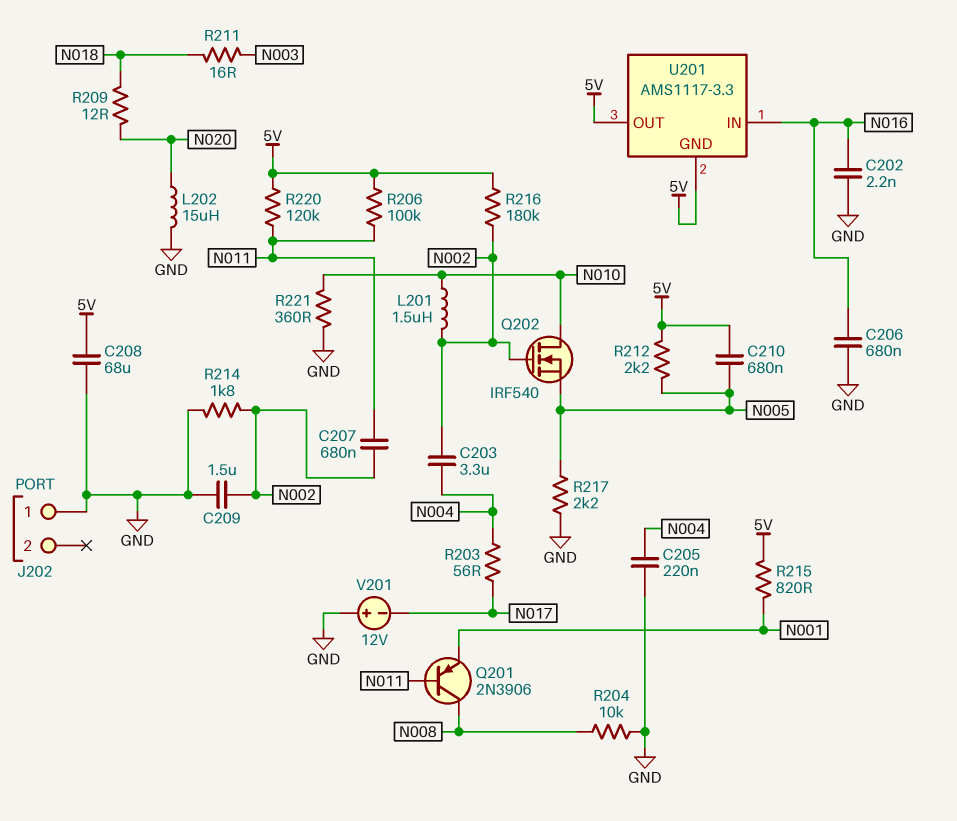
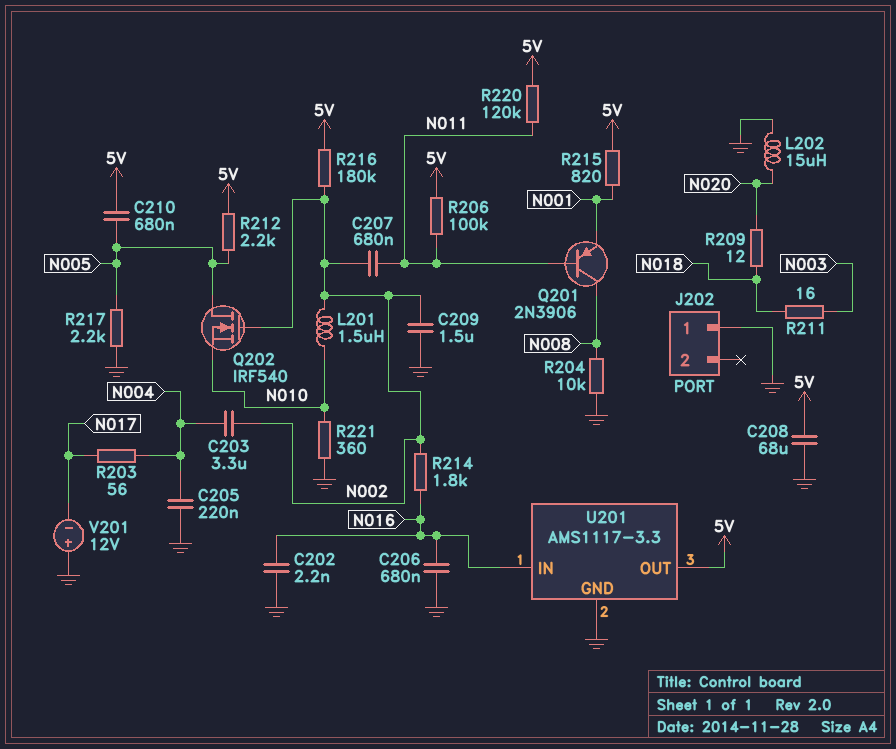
Q202: NMOS IRF540 (G N002, D N010, S N005) -> NMOS IRF540 (G N002, D N005, S N010)
R214: 1.8k (GND, N002) -> 1.8k (N002, N016)
U201 pin GND: 5V -> GND

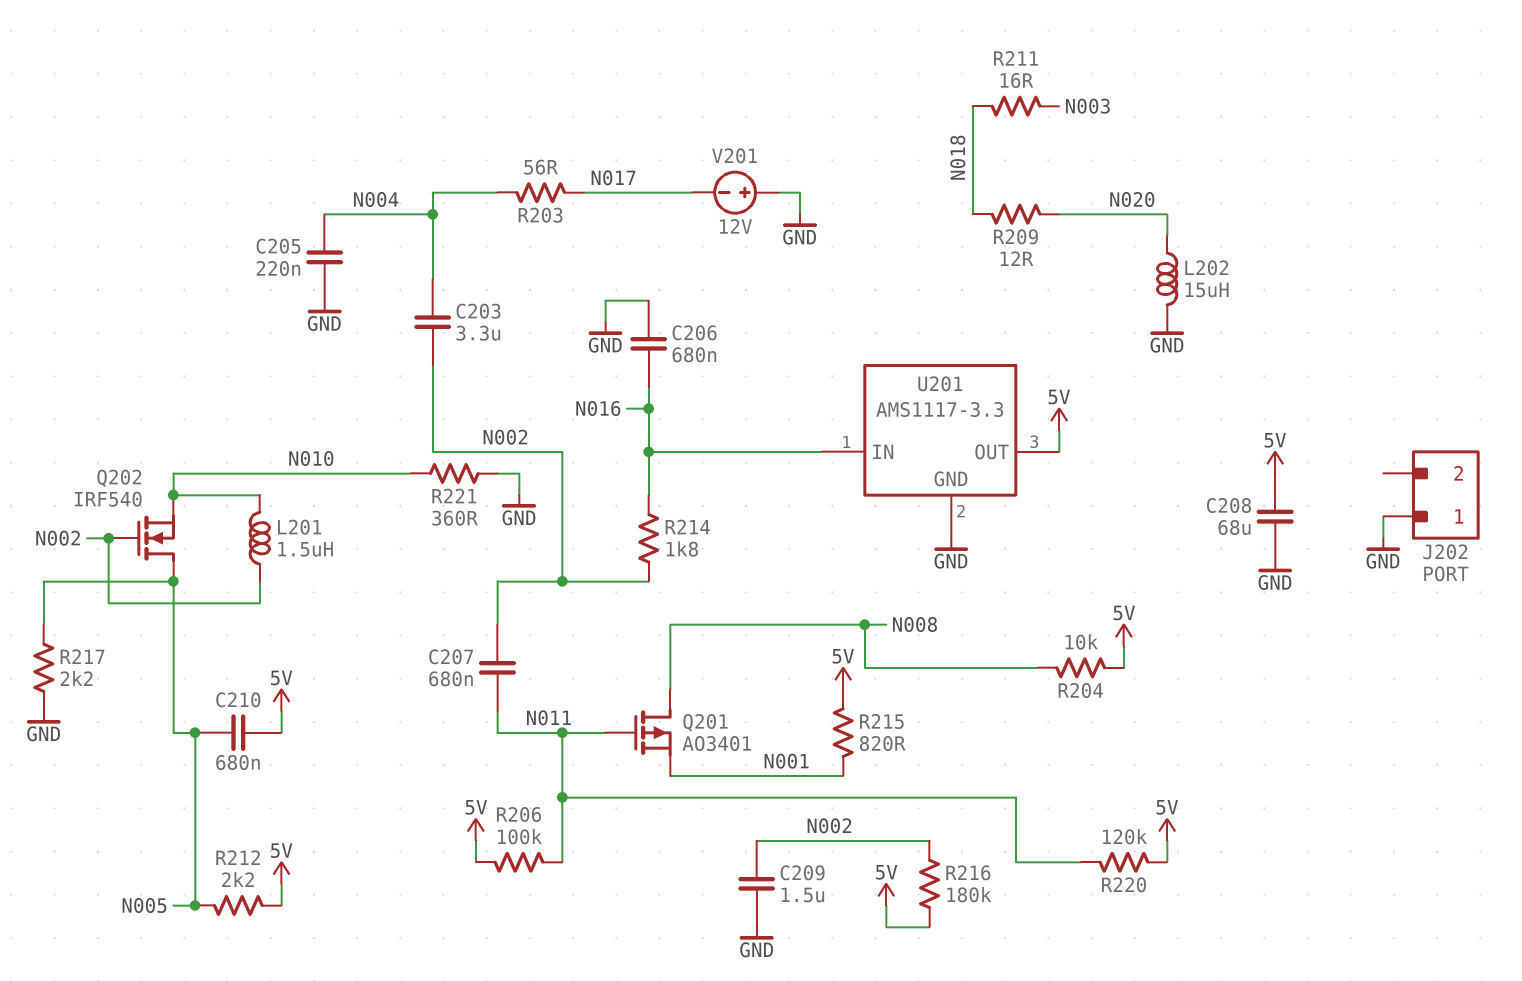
C202: 2.2nF (GND, N016) -> none
Q201: PNP 2N3906 (B N011, C N008, E N001) -> PMOS AO3401 (G N011, D N008, S N001)
R204: 10k (GND, N008) -> 10k (5V, N008)

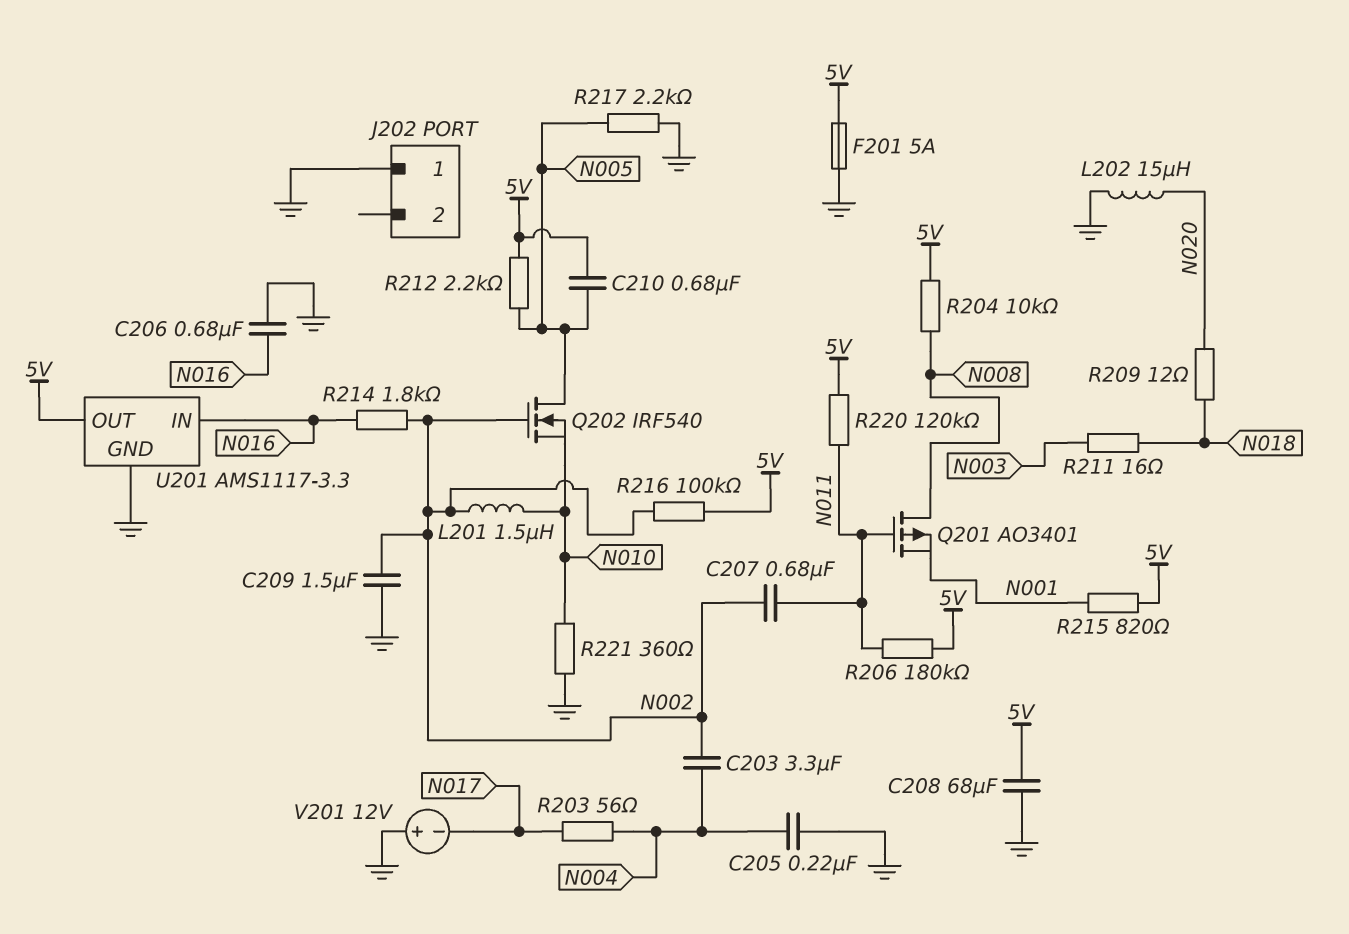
F201: none -> 5A (5V, GND)
R206: 100k (5V, N011) -> 180k (5V, N011)
R216: 180k (5V, N002) -> 100k (5V, N002)

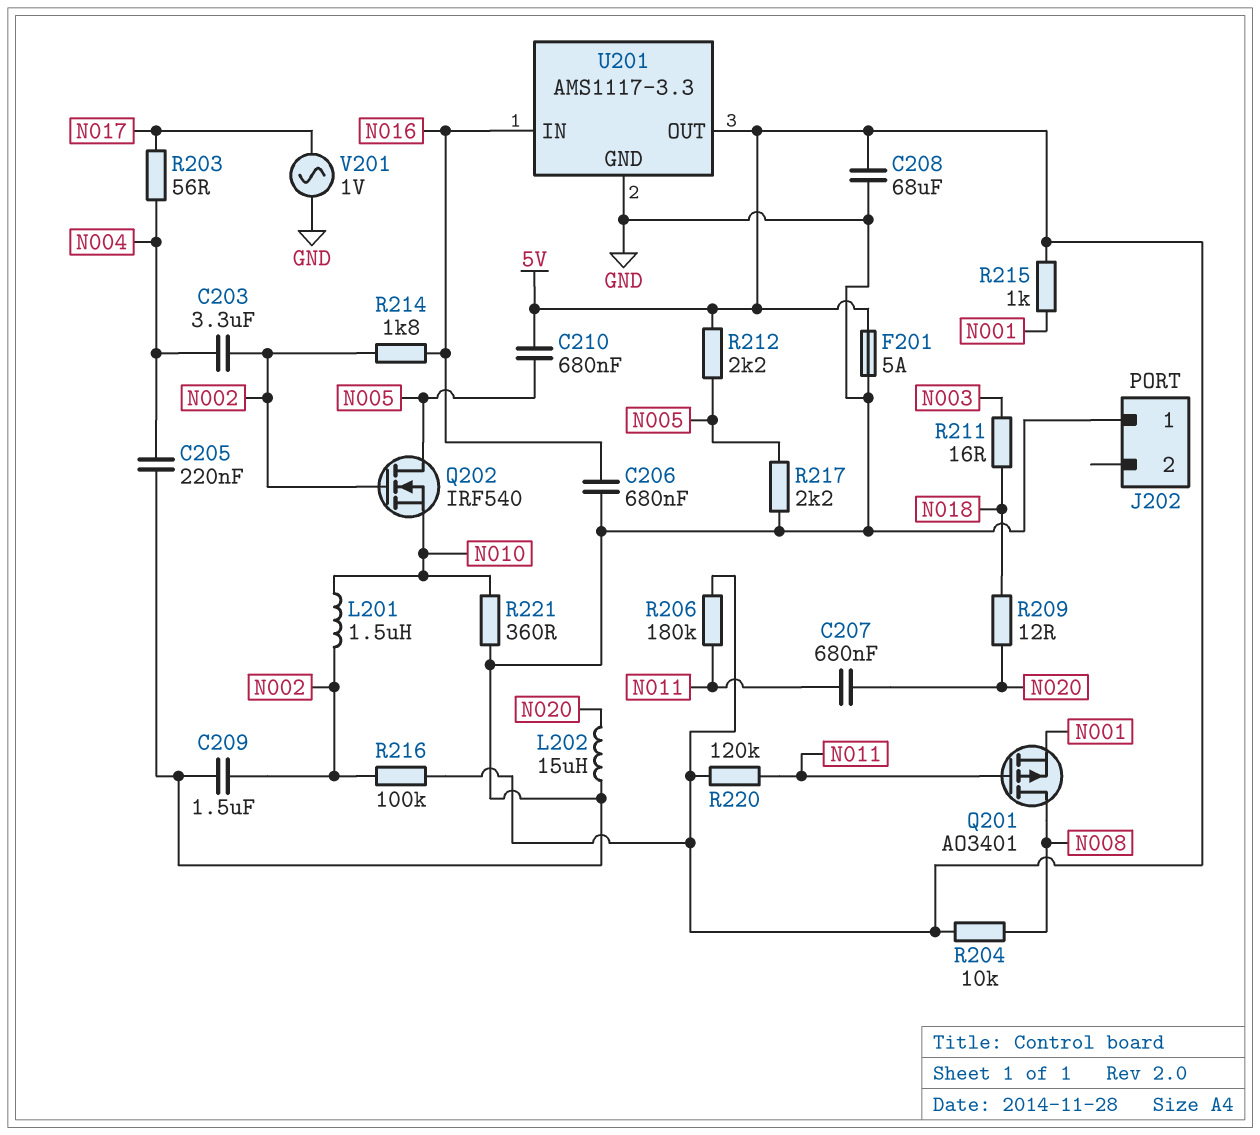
C207: 680nF (N002, N011) -> 680nF (N011, N020)
R215: 820 (5V, N001) -> 1k (5V, N001)
V201: 12V (plus GND, minus N017) -> AC 1V (GND, N017)

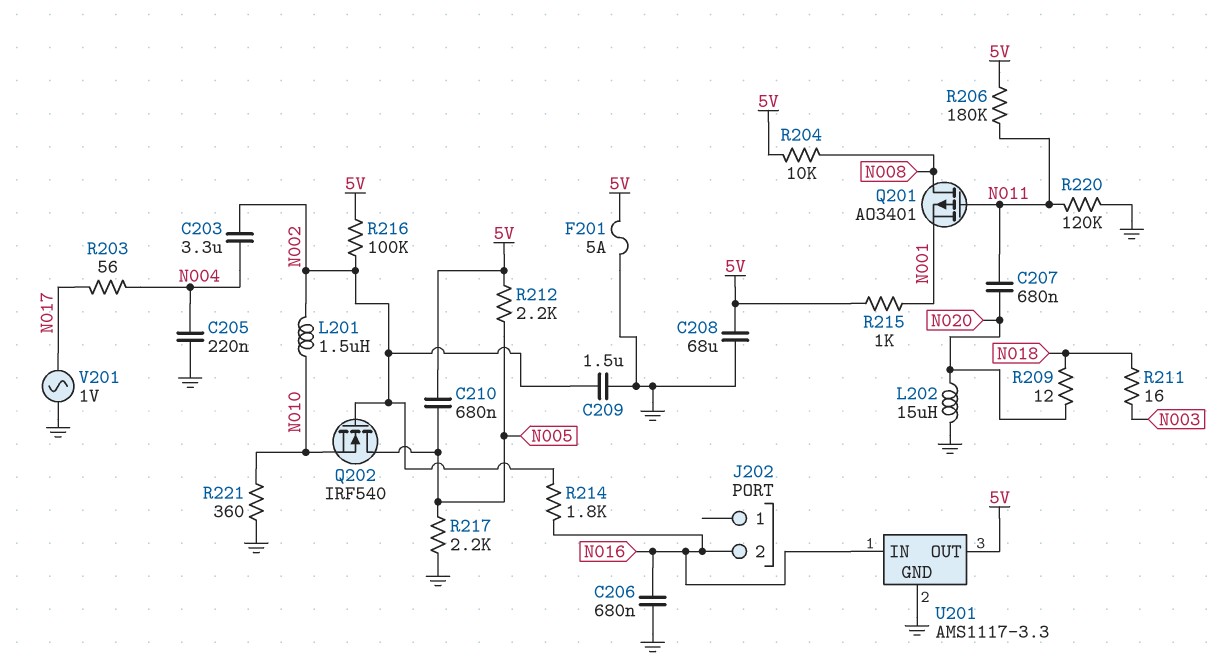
J202 pin 1: GND -> none
J202 pin 2: none -> N016
R220: 120k (5V, N011) -> 120k (GND, N011)

